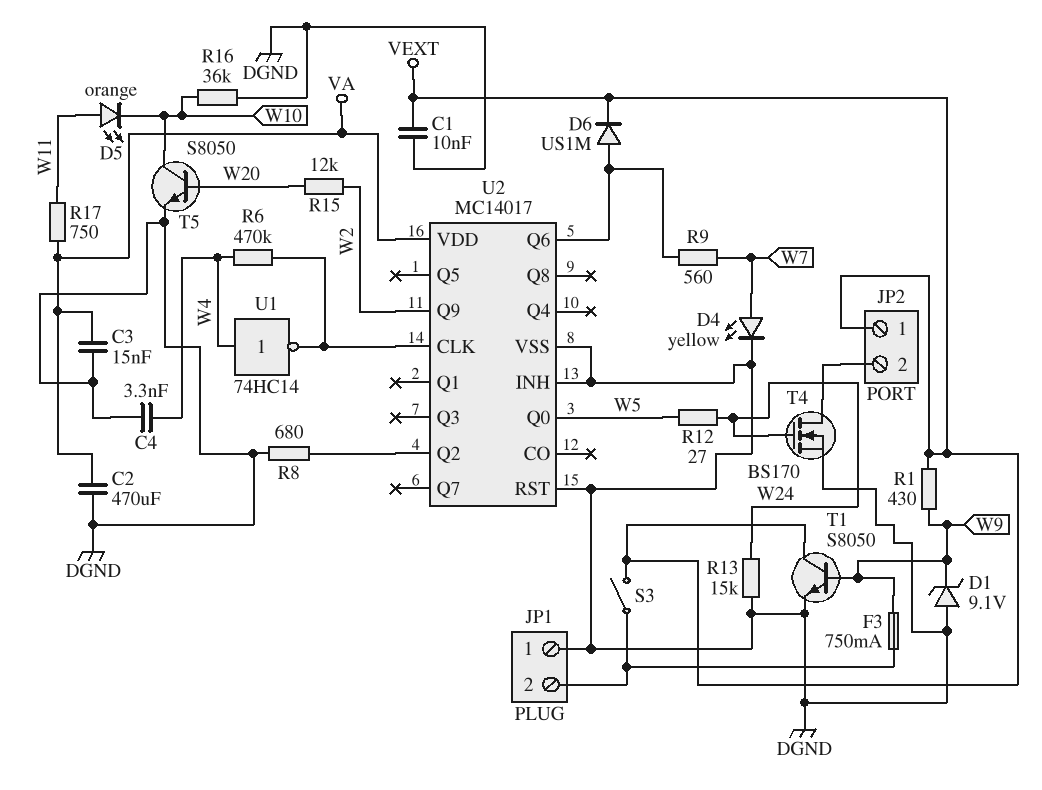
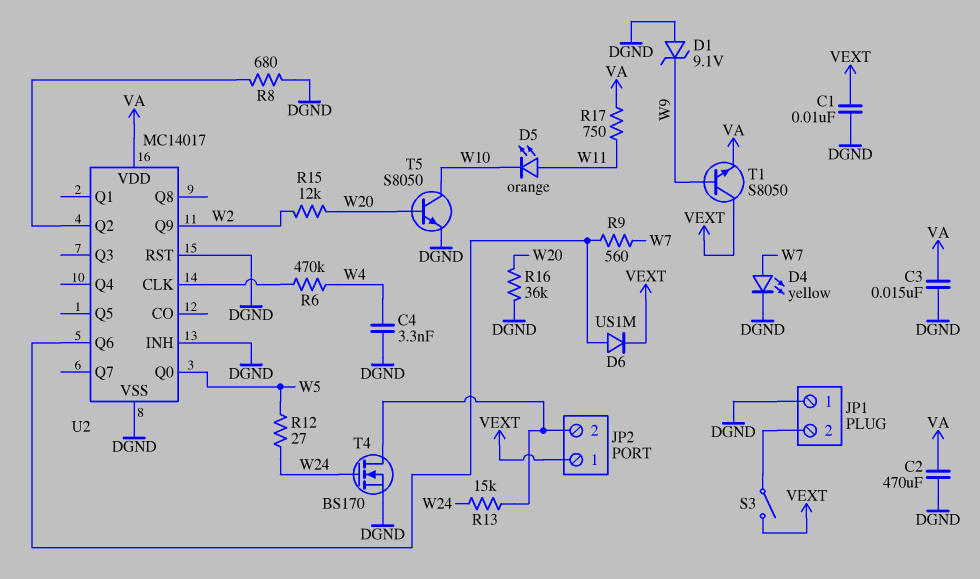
F3: 750mA (JP1/2, W9) -> none
R1: 430 (VEXT, W9) -> none
R13: 15k (DGND, W24) -> 15k (JP2/2, W24)
R16: 36k (DGND, W10) -> 36k (DGND, W20)
T1: NPN S8050 (B W9, C VEXT, E DGND) -> NPN S8050 (B W9, C VEXT, E VA)
U1: NOT 74HC14 (in W4, out U2/CLK) -> none

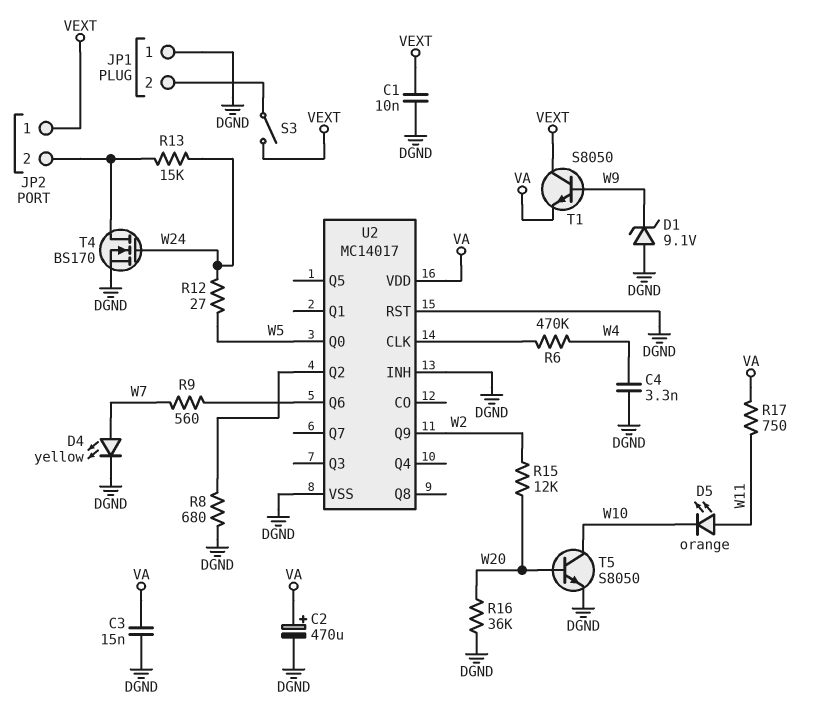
C2: 470uF (DGND, VA) -> 470uF (plus VA, minus DGND)
D6: diode US1M (A U2/Q6, K VEXT) -> none

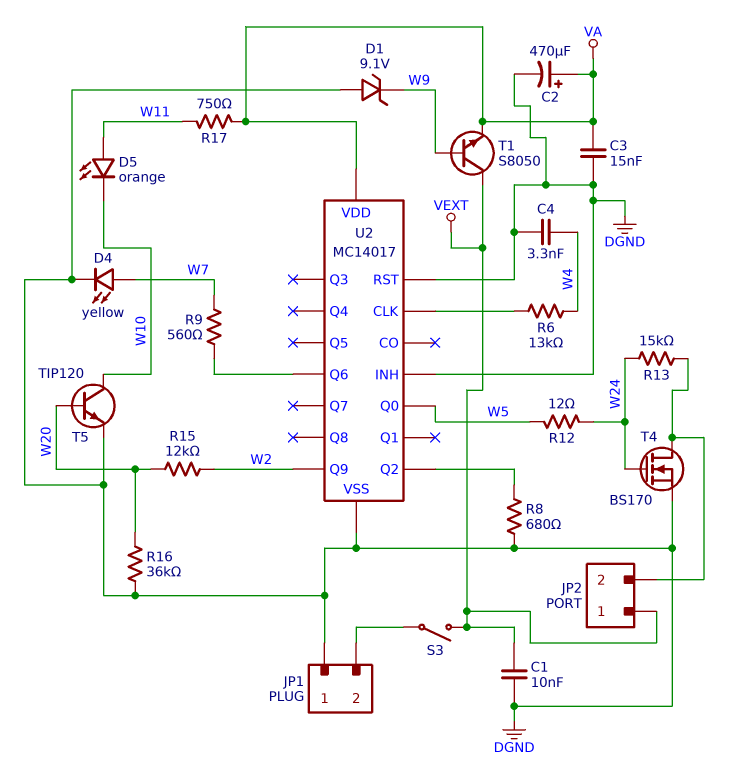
R6: 470k (U2/CLK, W4) -> 13k (U2/CLK, W4)
R12: 27 (W5, W24) -> 12 (W5, W24)
T5: NPN S8050 (B W20, C W10, E DGND) -> NPN TIP120 (B W20, C W10, E DGND)

